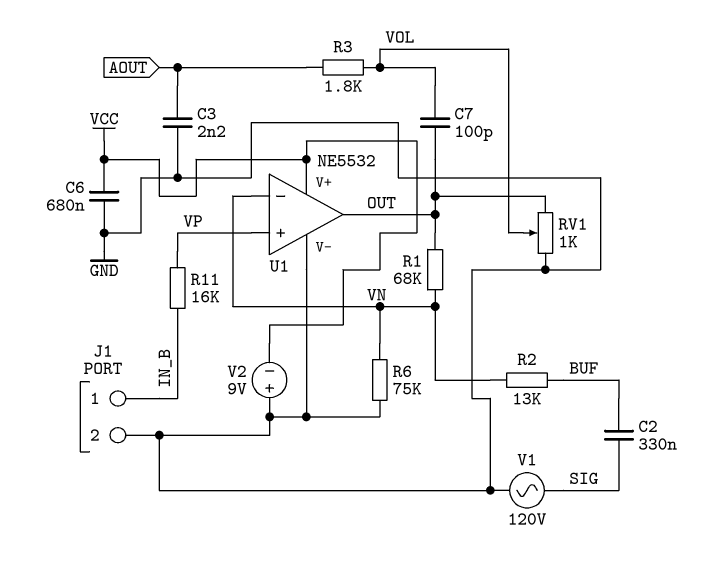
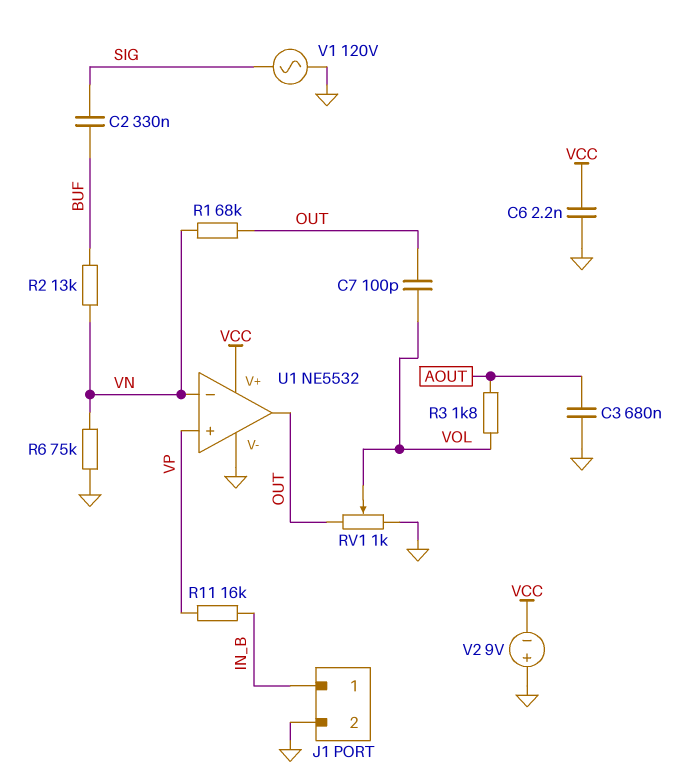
C3: 2.2nF (AOUT, GND) -> 680nF (AOUT, GND)
C6: 680nF (GND, VCC) -> 2.2nF (GND, VCC)

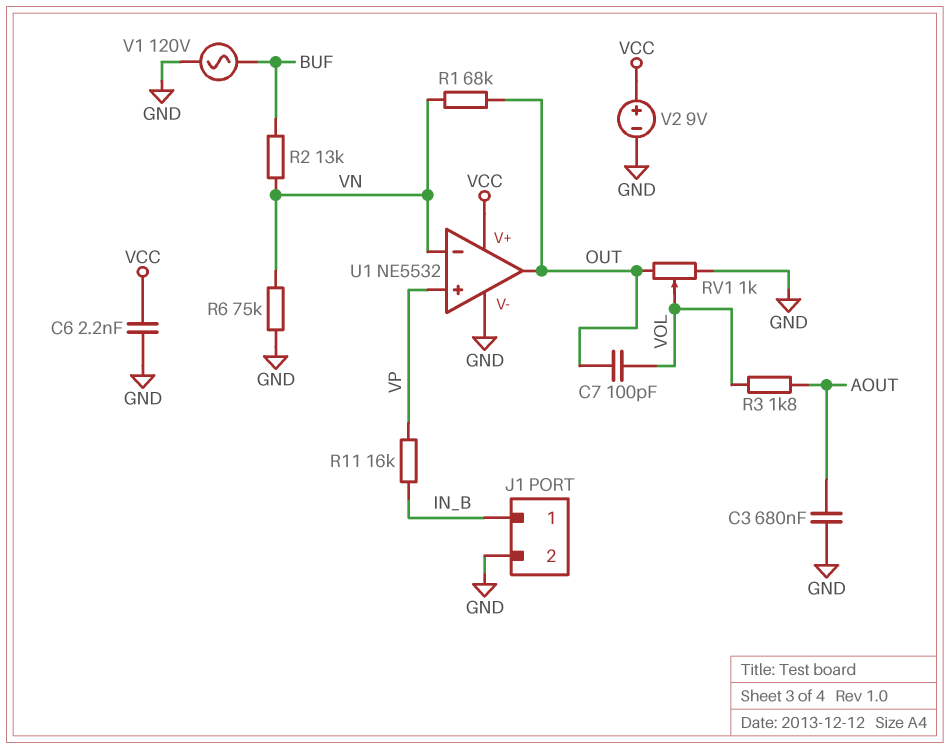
C2: 330nF (BUF, SIG) -> none
V1: AC 120V (GND, SIG) -> AC 120V (BUF, GND)
V2: 9V (plus GND, minus VCC) -> 9V (plus VCC, minus GND)

